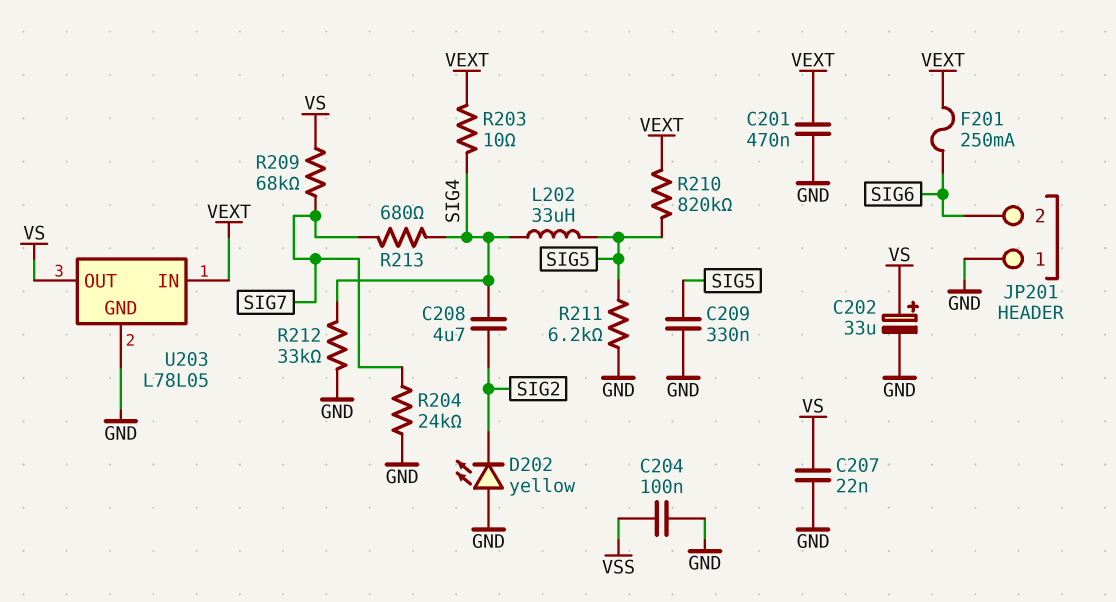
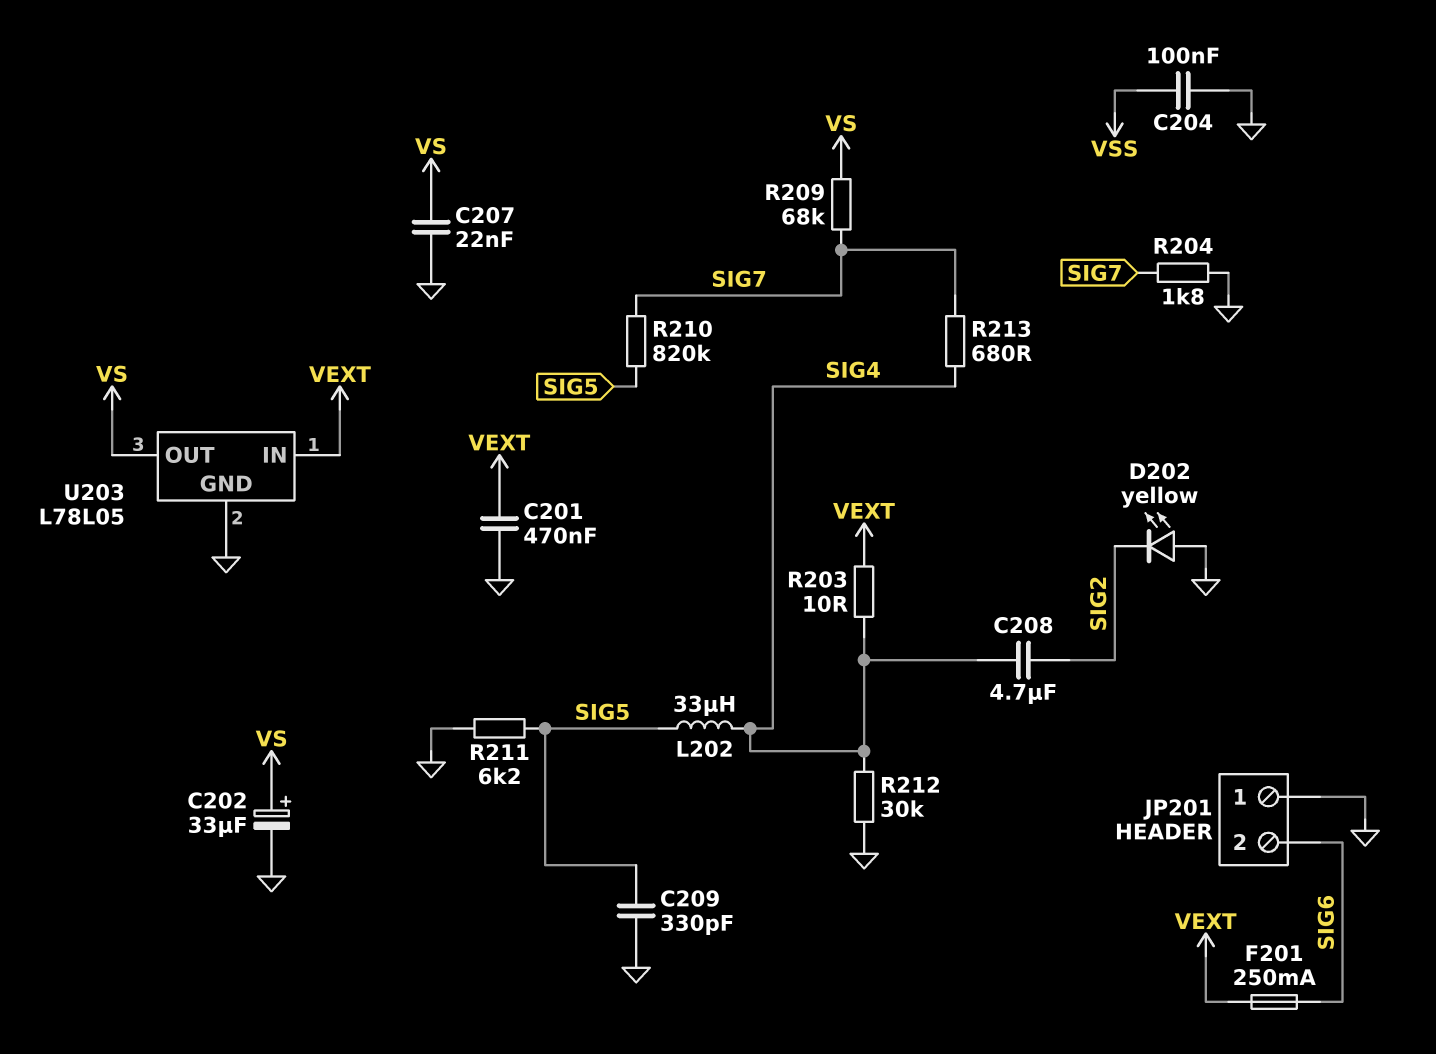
C209: 330nF (GND, SIG5) -> 330pF (GND, SIG5)
R204: 24k (GND, SIG7) -> 1.8k (GND, SIG7)
R210: 820k (SIG5, VEXT) -> 820k (SIG5, SIG7)
R212: 33k (GND, SIG4) -> 30k (GND, SIG4)

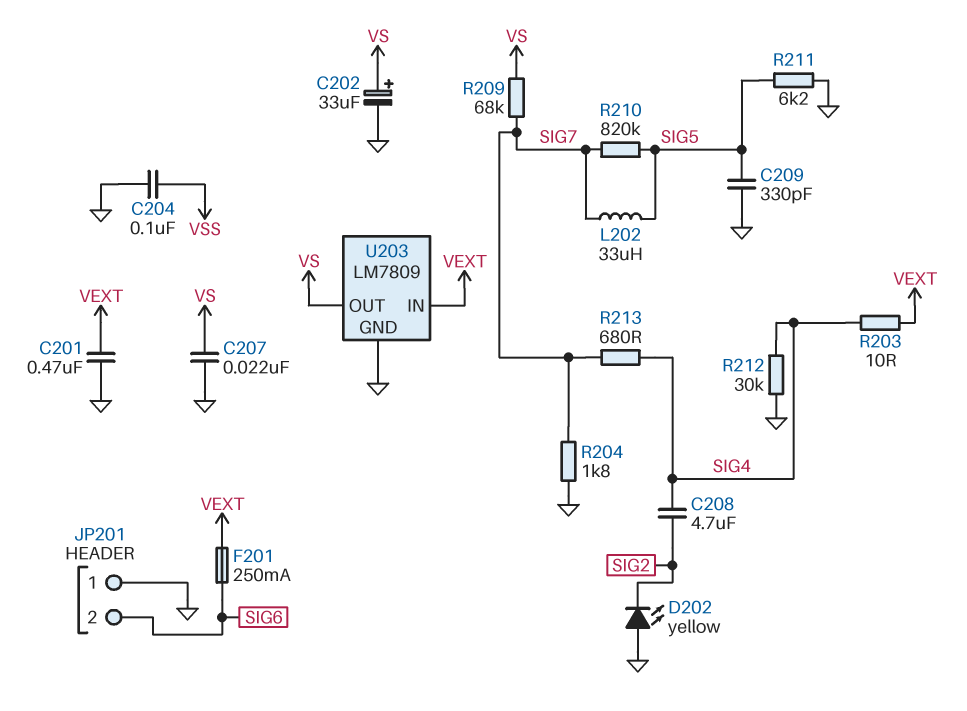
L202: 33uH (SIG4, SIG5) -> 33uH (SIG5, SIG7)
U203: L78L05 -> LM7809

